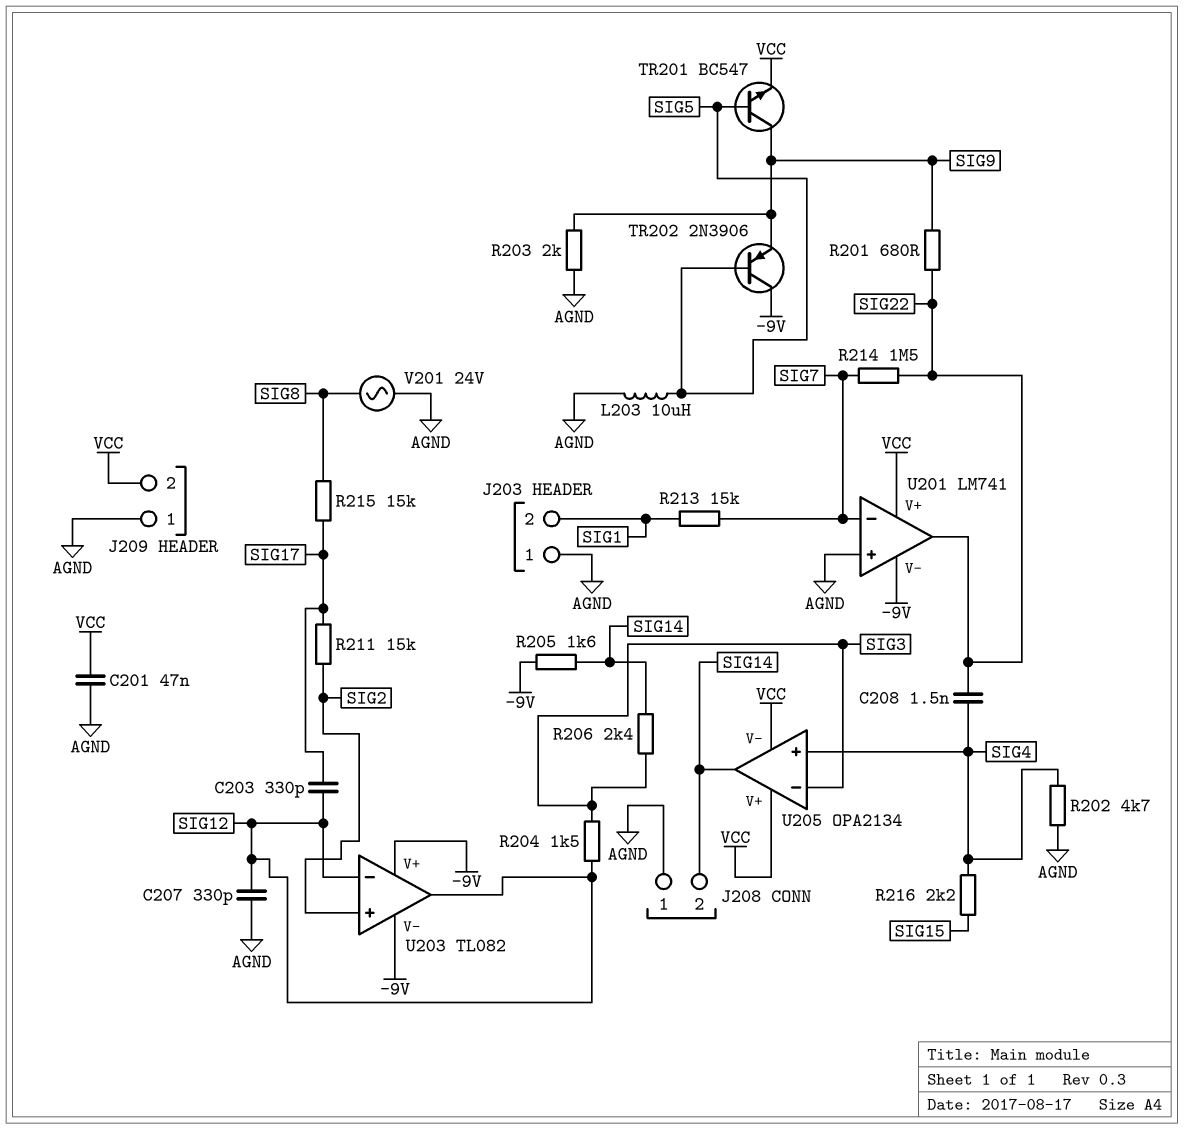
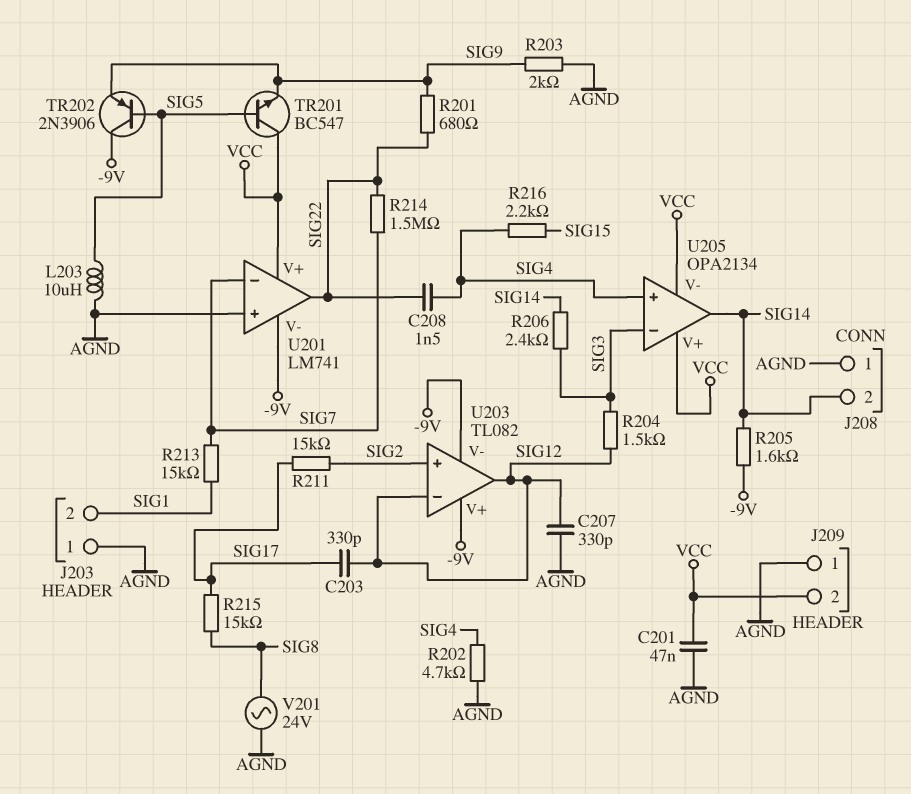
TR201: NPN BC547 (B SIG5, C SIG9, E VCC) -> NPN BC547 (B SIG5, C VCC, E SIG9)

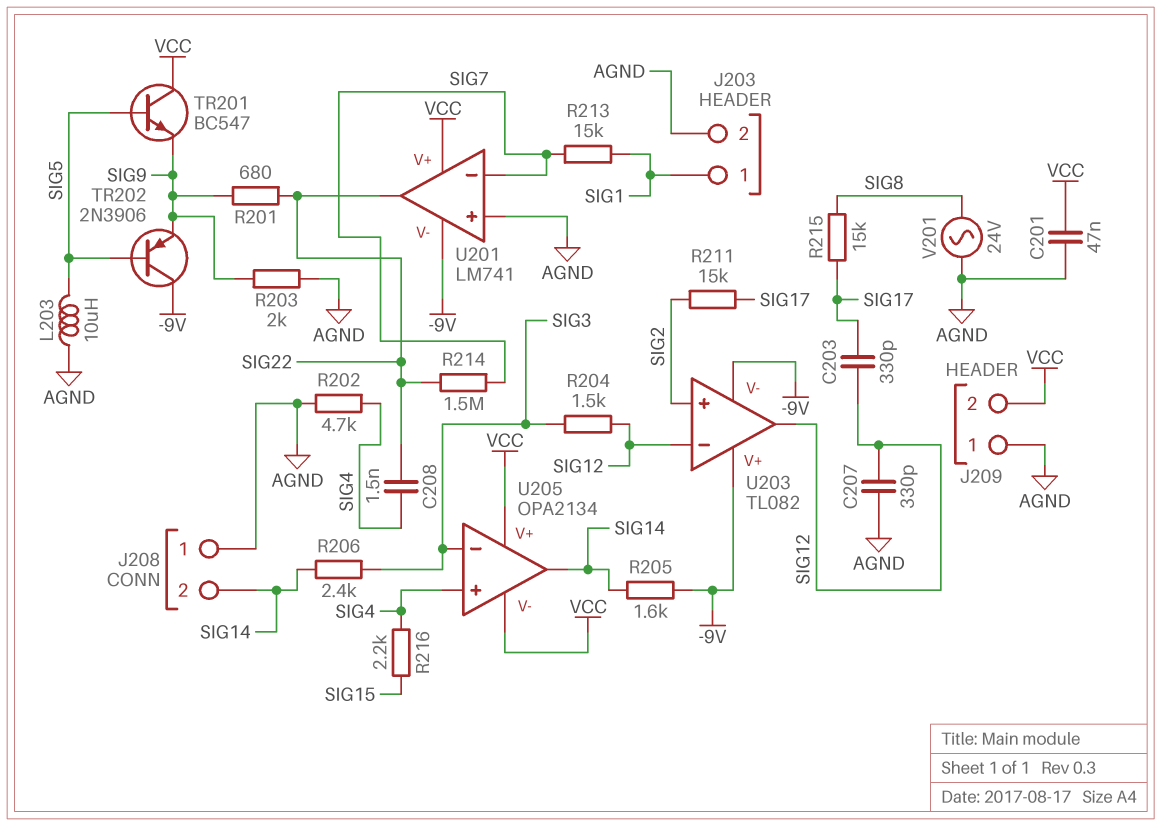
J203 pin 1: AGND -> SIG1
J203 pin 2: SIG1 -> AGND

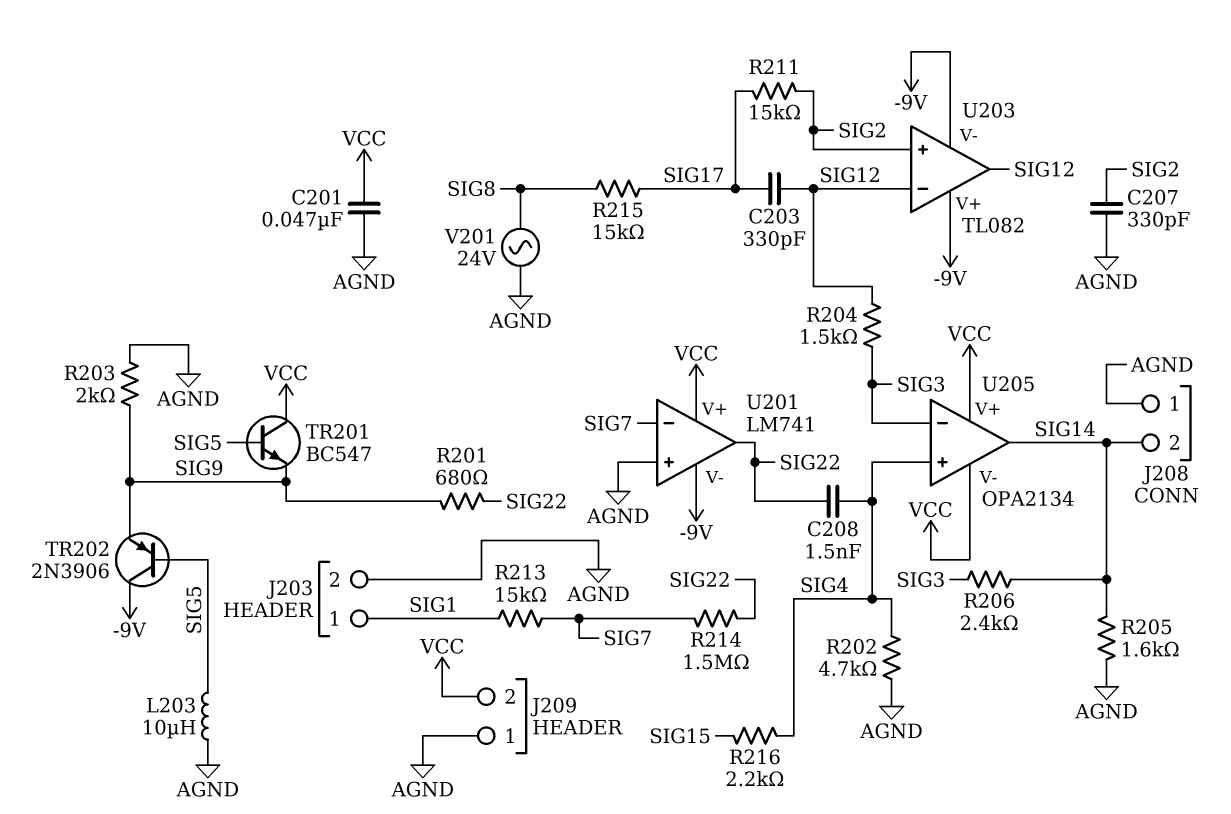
C207: 330pF (AGND, SIG12) -> 330pF (AGND, SIG2)
R205: 1.6k (-9V, SIG14) -> 1.6k (AGND, SIG14)

